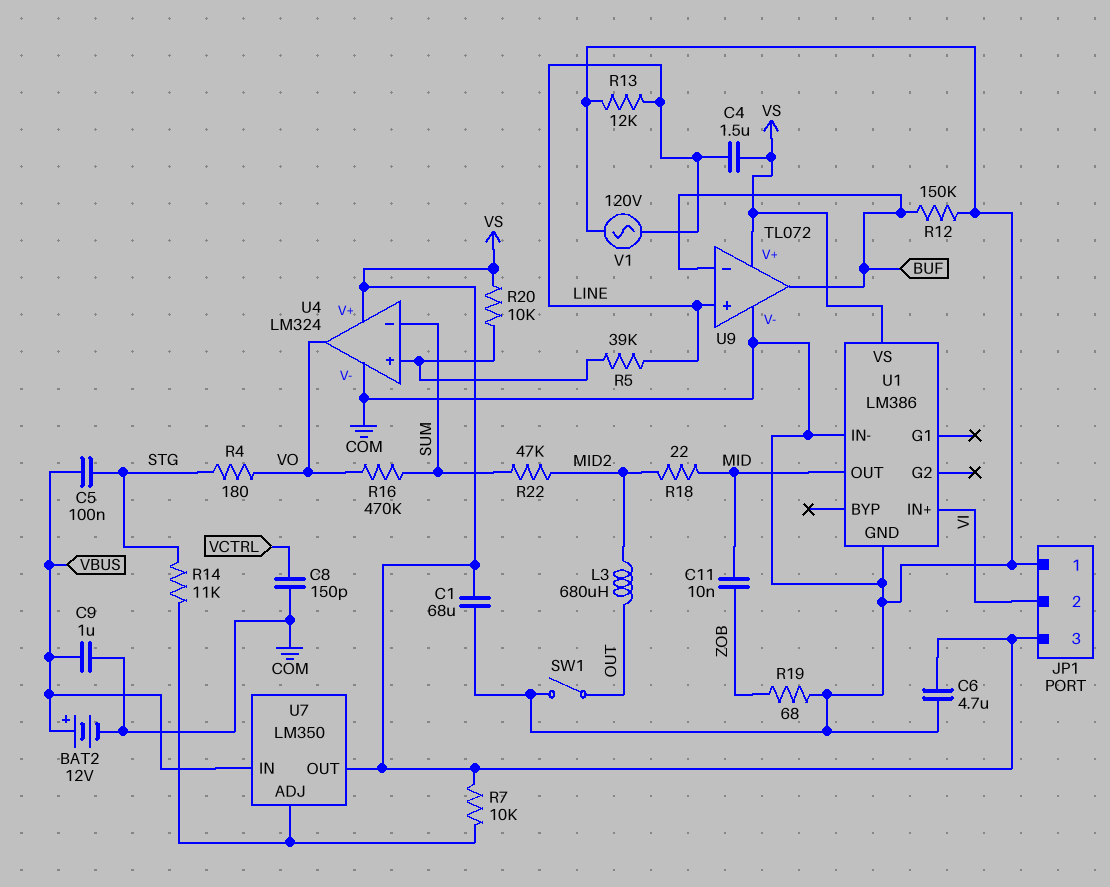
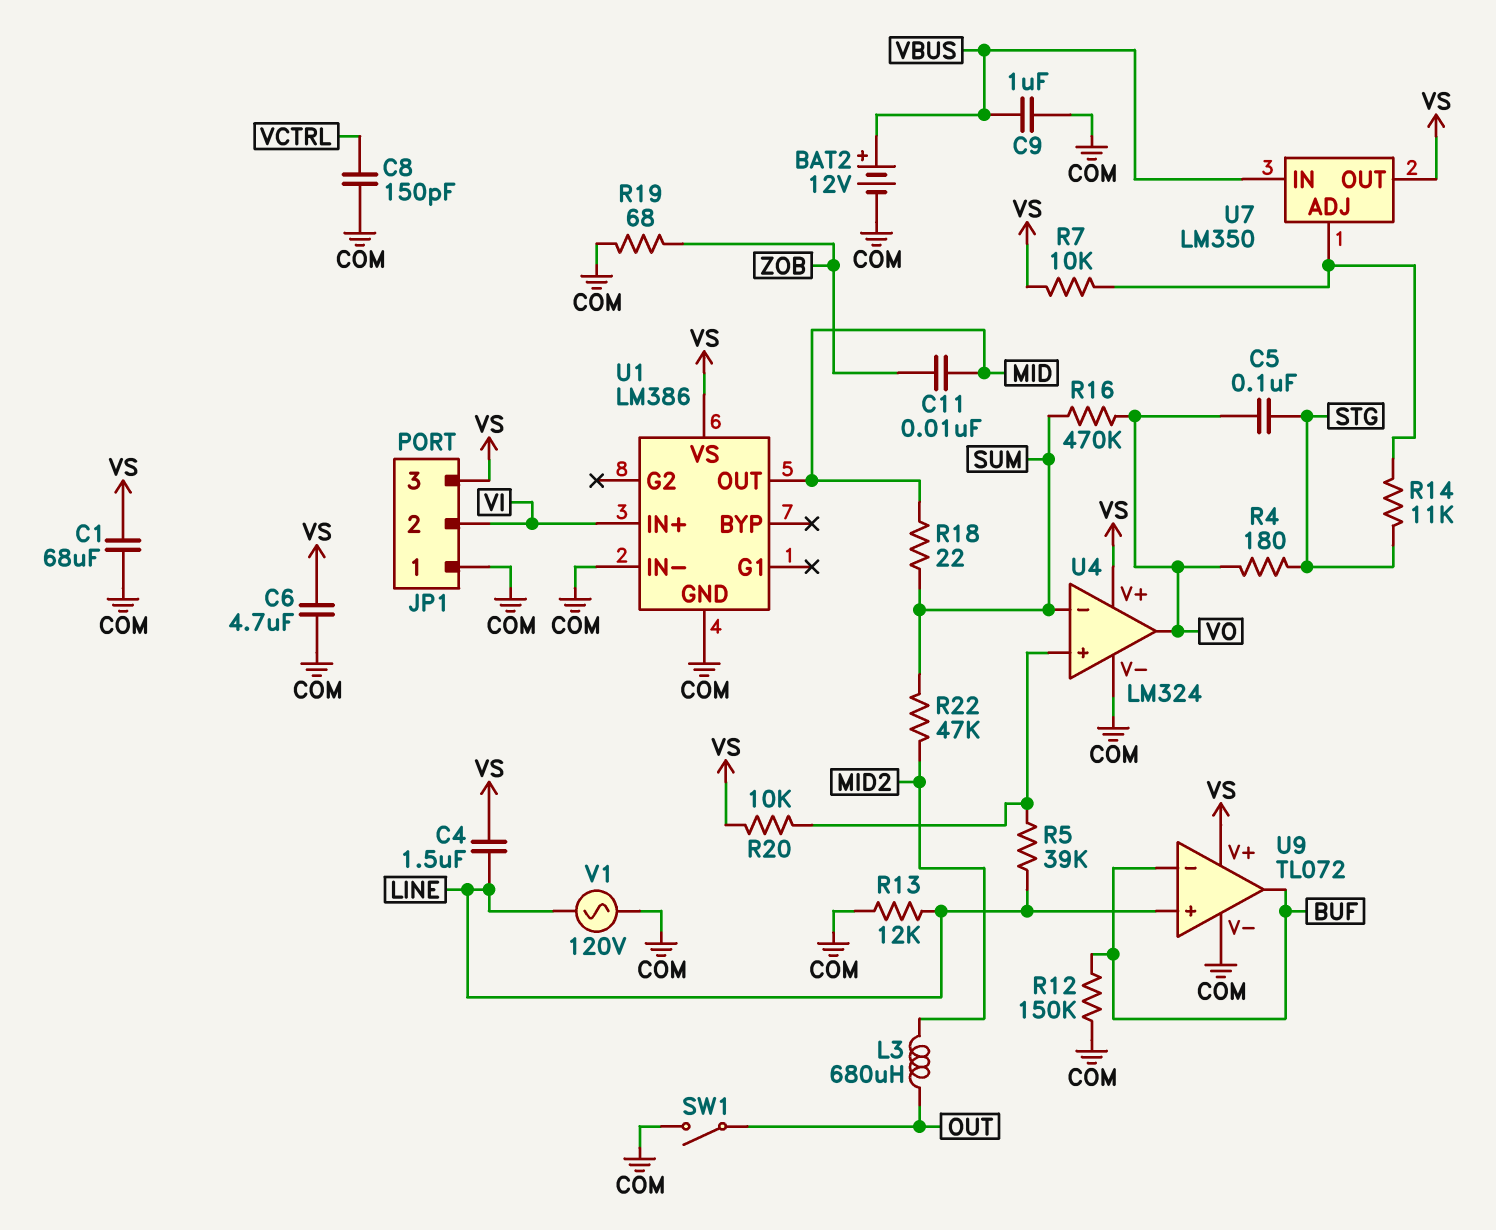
C5: 100nF (STG, VBUS) -> 100nF (STG, VO)
R18: 22 (MID, MID2) -> 22 (MID, SUM)

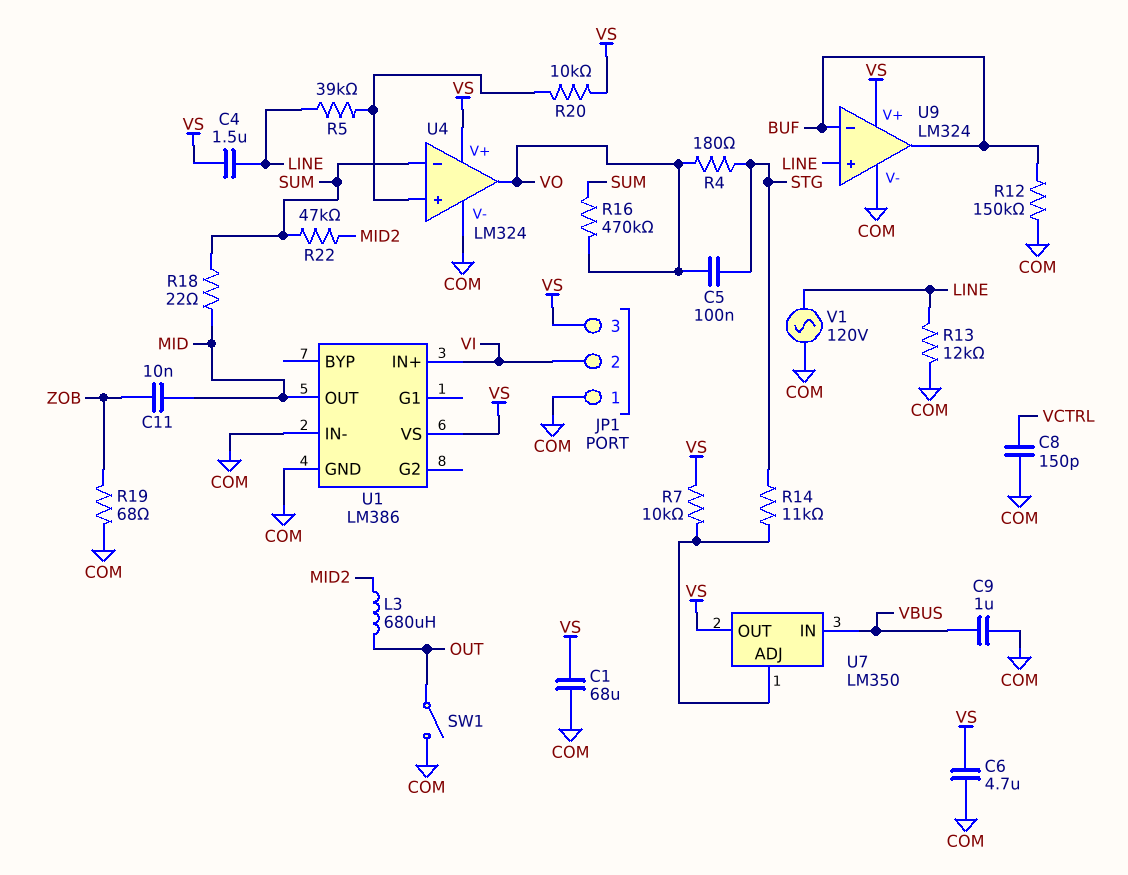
BAT2: 12V (plus VBUS, minus COM) -> none
U9: TL072 -> LM324

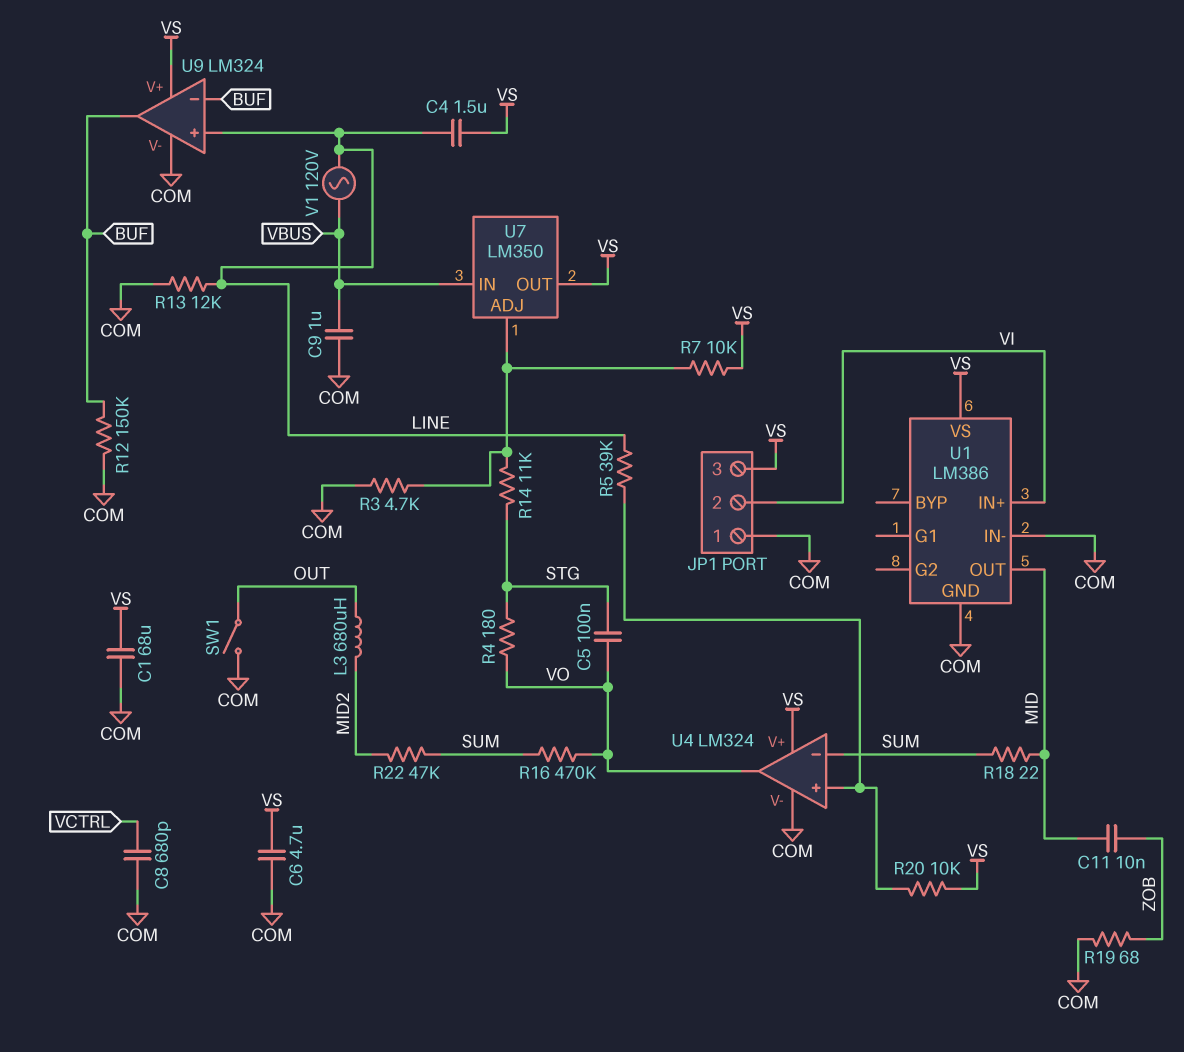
C8: 150pF (COM, VCTRL) -> 680pF (COM, VCTRL)
R3: none -> 4.7k (COM, U7/ADJ)
V1: AC 120V (COM, LINE) -> AC 120V (LINE, VBUS)

